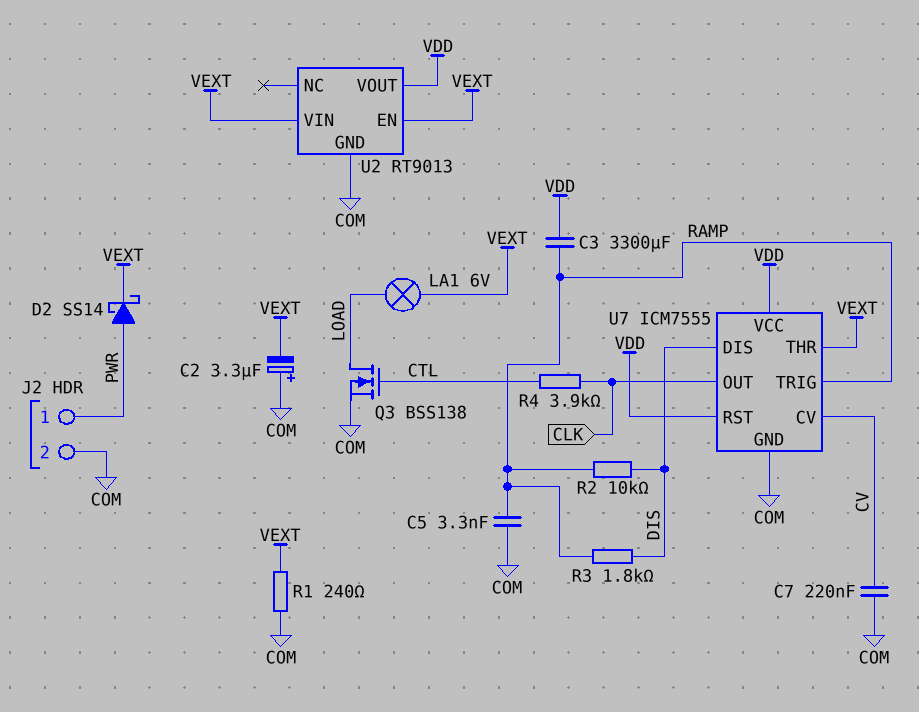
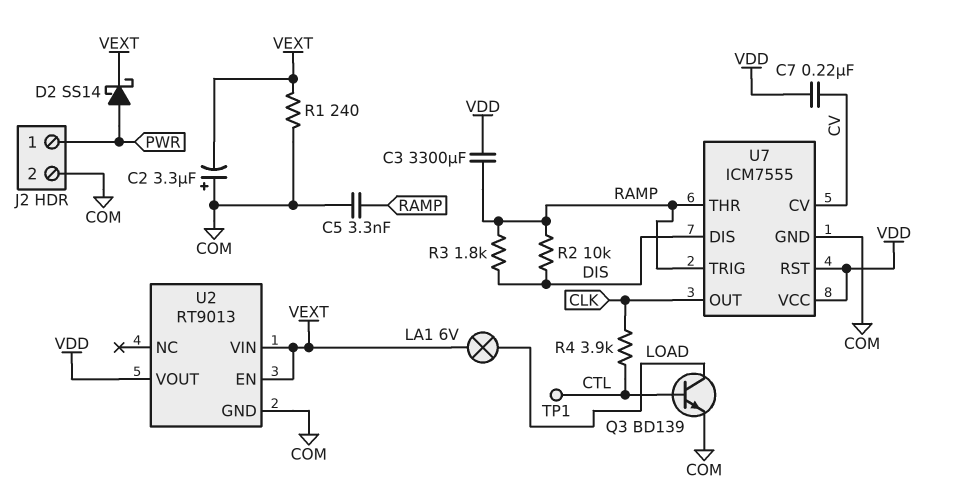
C7: 220nF (COM, CV) -> 220nF (CV, VDD)
Q3: NMOS BSS138 (G CTL, D LOAD, S COM) -> NPN BD139 (B CTL, C LOAD, E COM)
TP1: none -> test point (CTL)
U7 pin THR: VEXT -> RAMP

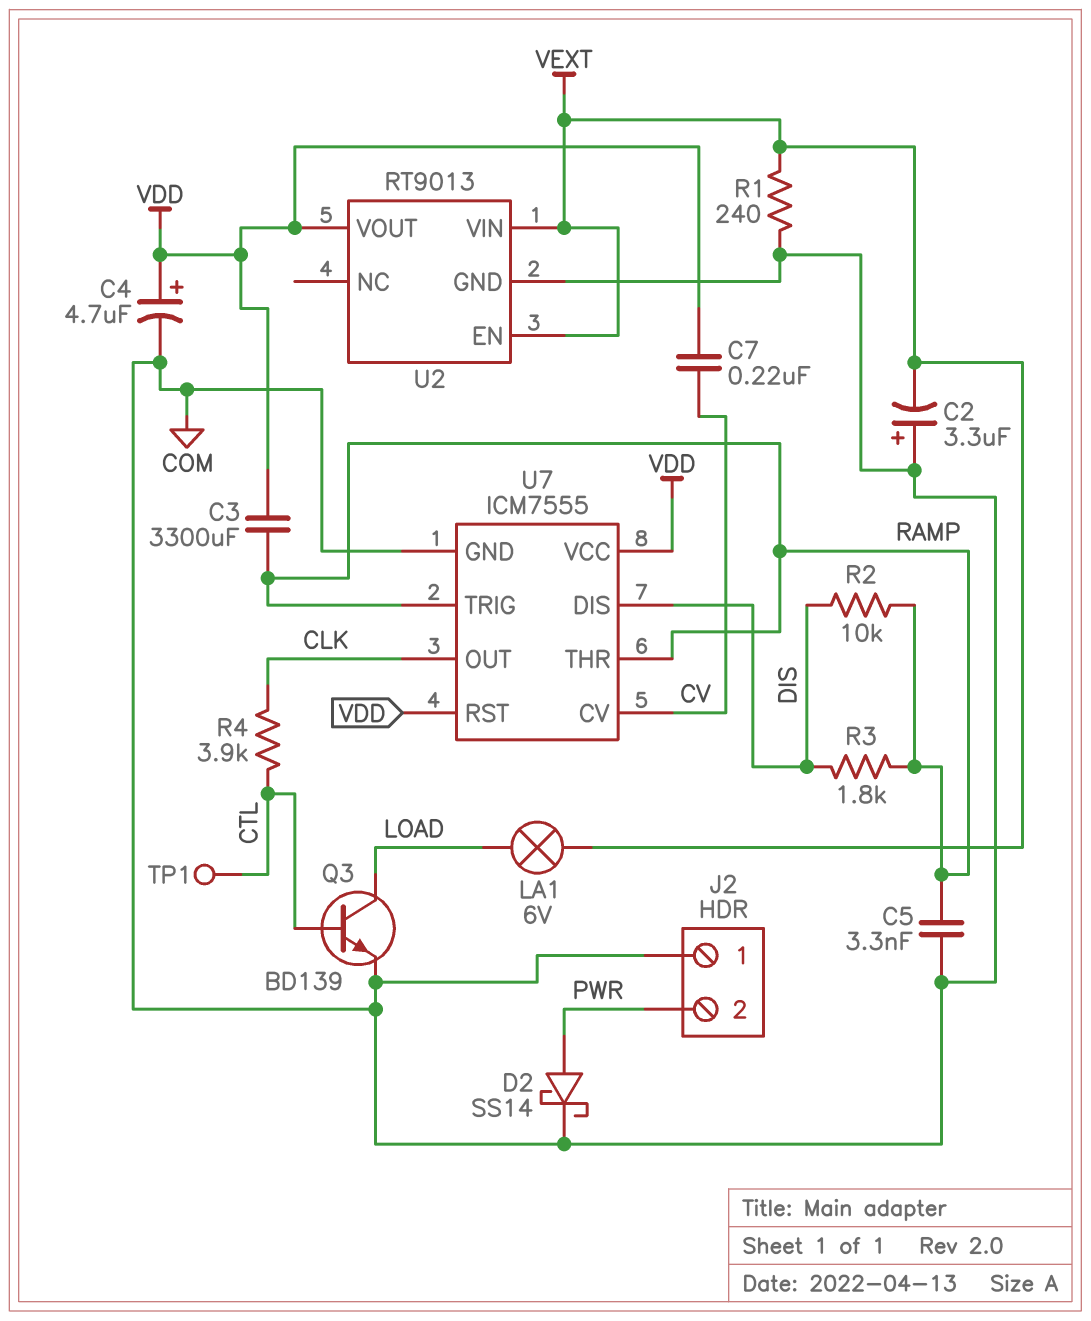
C4: none -> 4.7uF (plus VDD, minus COM)
D2: schottky SS14 (A PWR, K VEXT) -> schottky SS14 (A PWR, K COM)
J2 pin 1: PWR -> COM
J2 pin 2: COM -> PWR

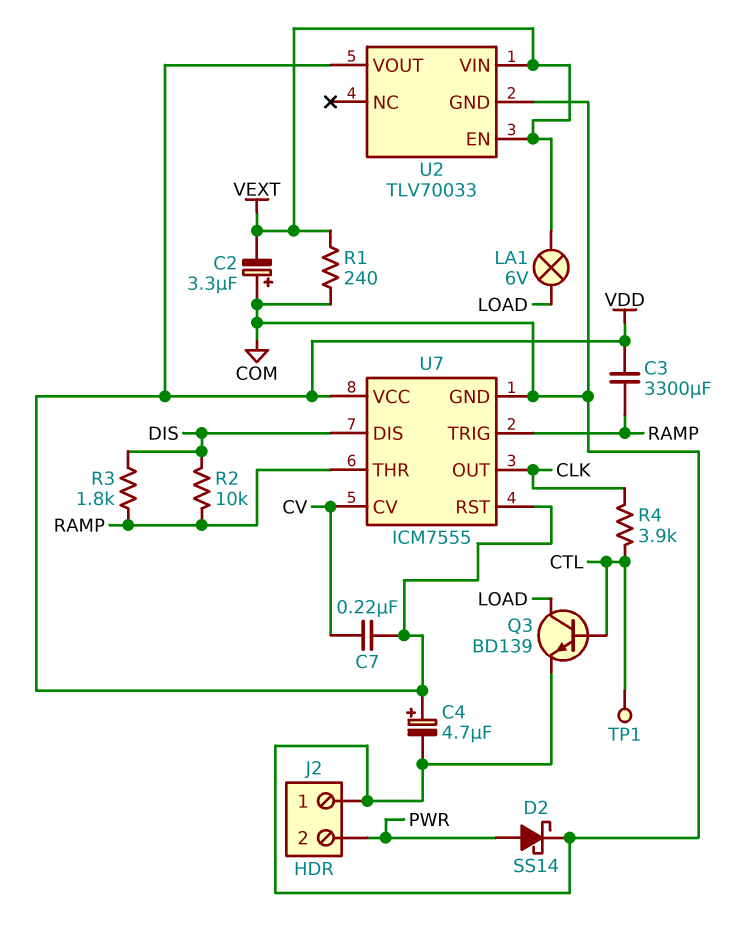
C5: 3.3nF (COM, RAMP) -> none
U2: RT9013 -> TLV70033

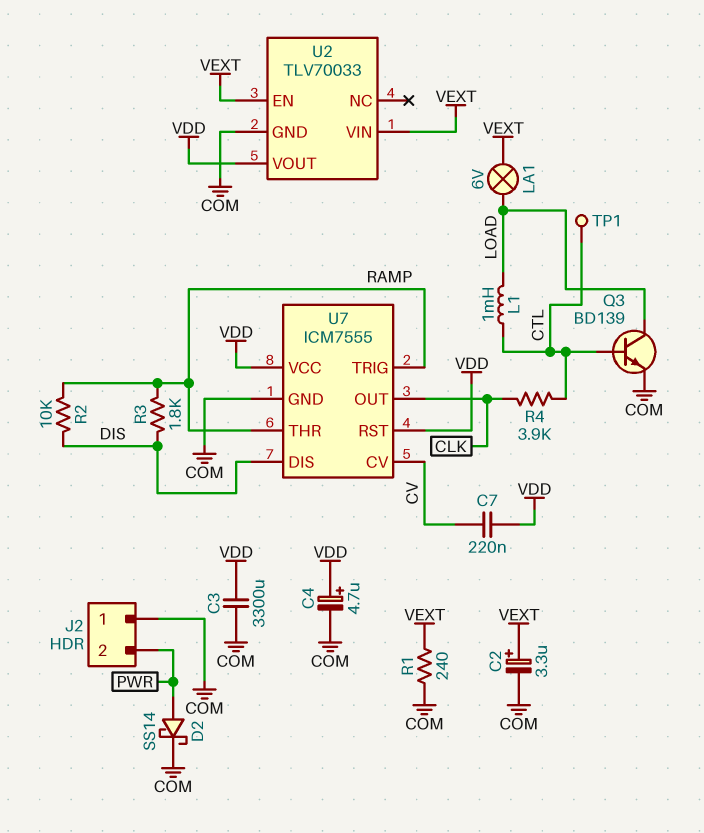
C2: 3.3uF (plus COM, minus VEXT) -> 3.3uF (plus VEXT, minus COM)
C3: 3300uF (RAMP, VDD) -> 3300uF (COM, VDD)
L1: none -> 1mH (CTL, LOAD)

